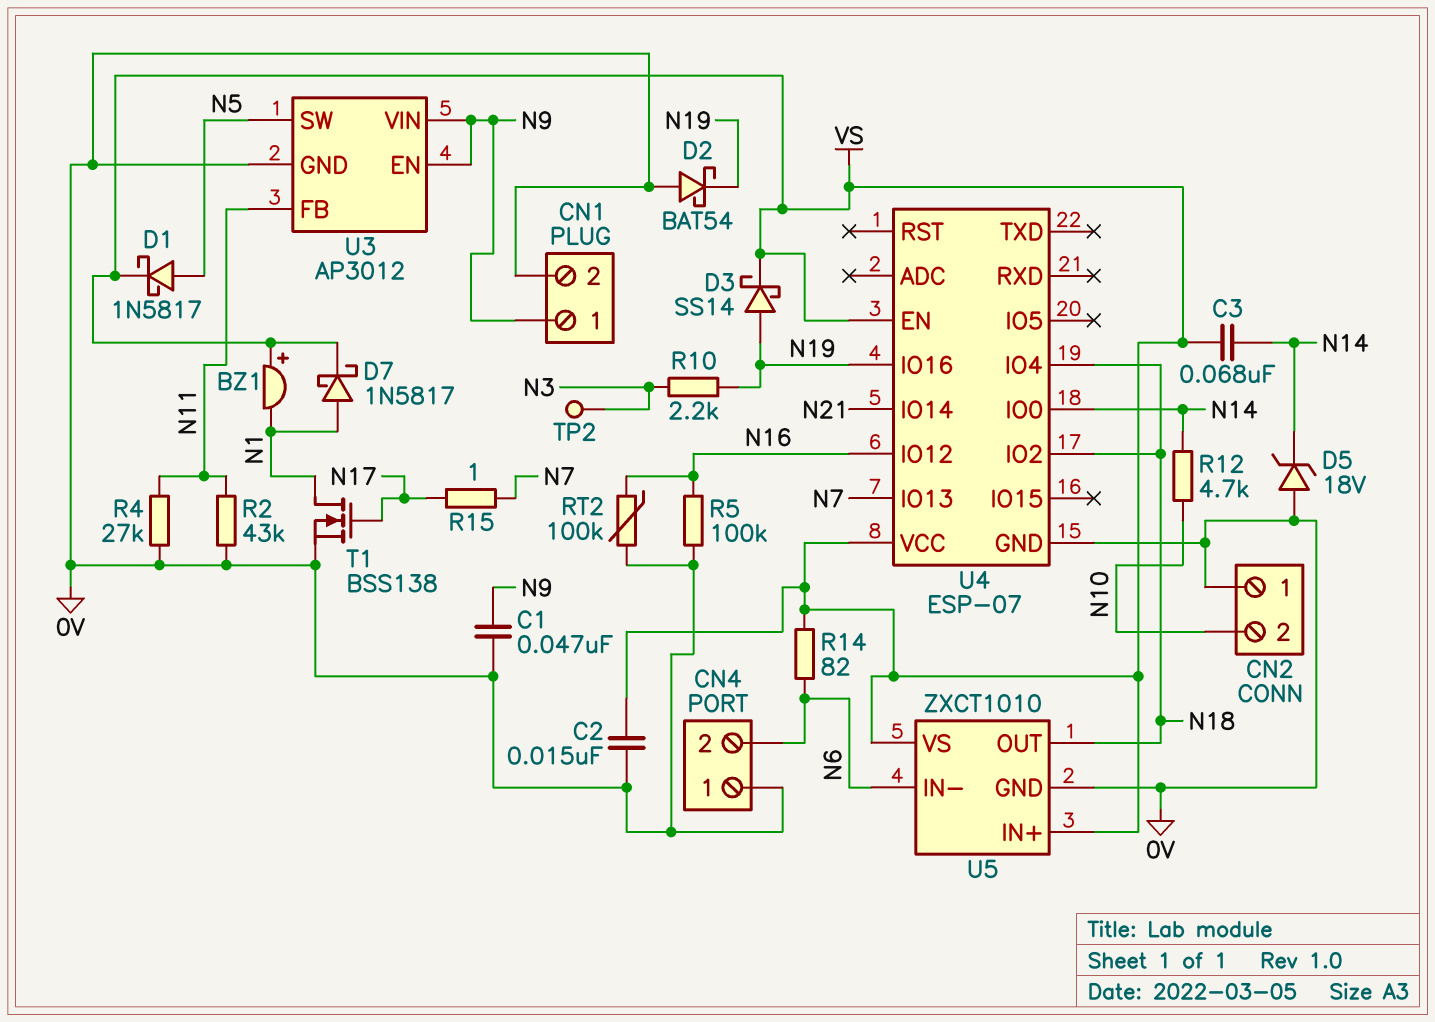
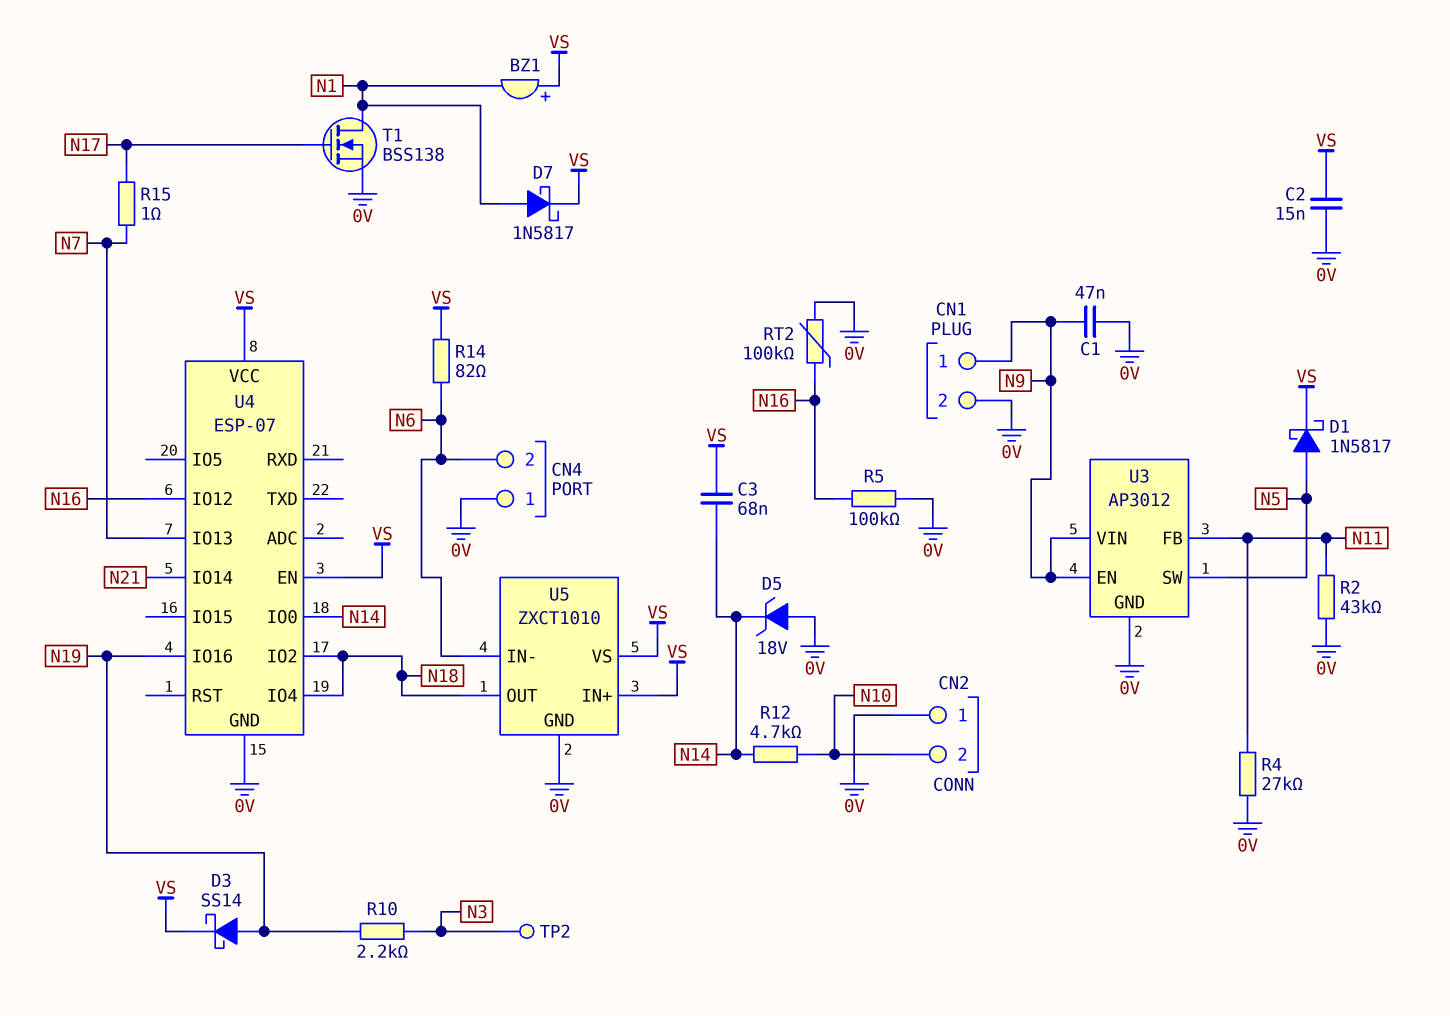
D2: schottky BAT54 (A 0V, K N19) -> none

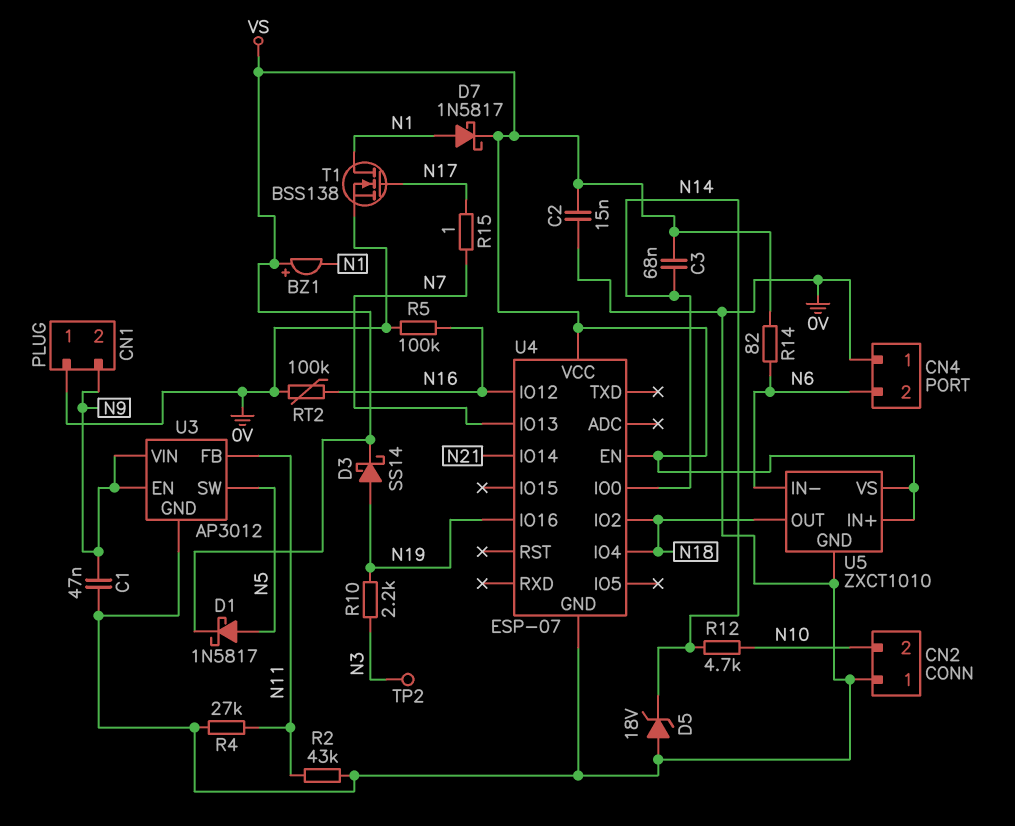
CN1 pin 1: N9 -> 0V
CN1 pin 2: 0V -> N9

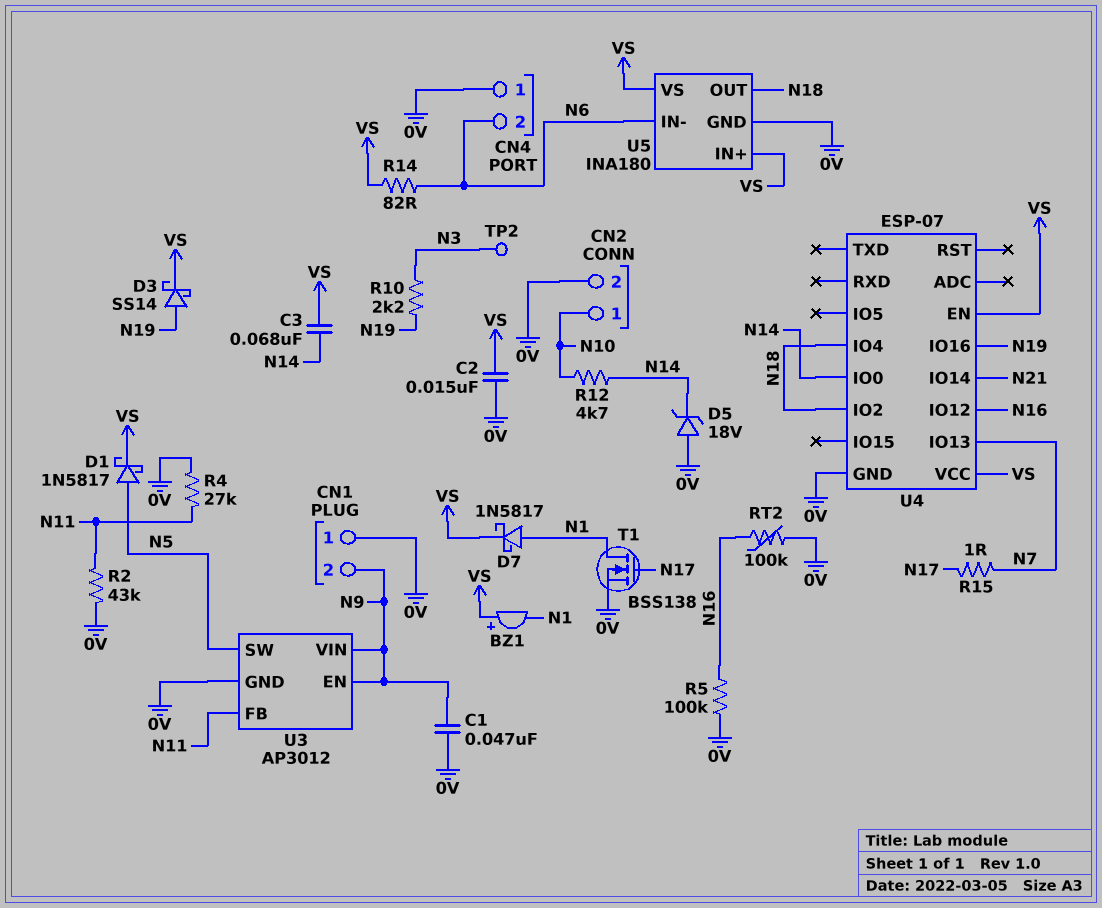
CN2 pin 1: 0V -> N10
CN2 pin 2: N10 -> 0V
U5: ZXCT1010 -> INA180

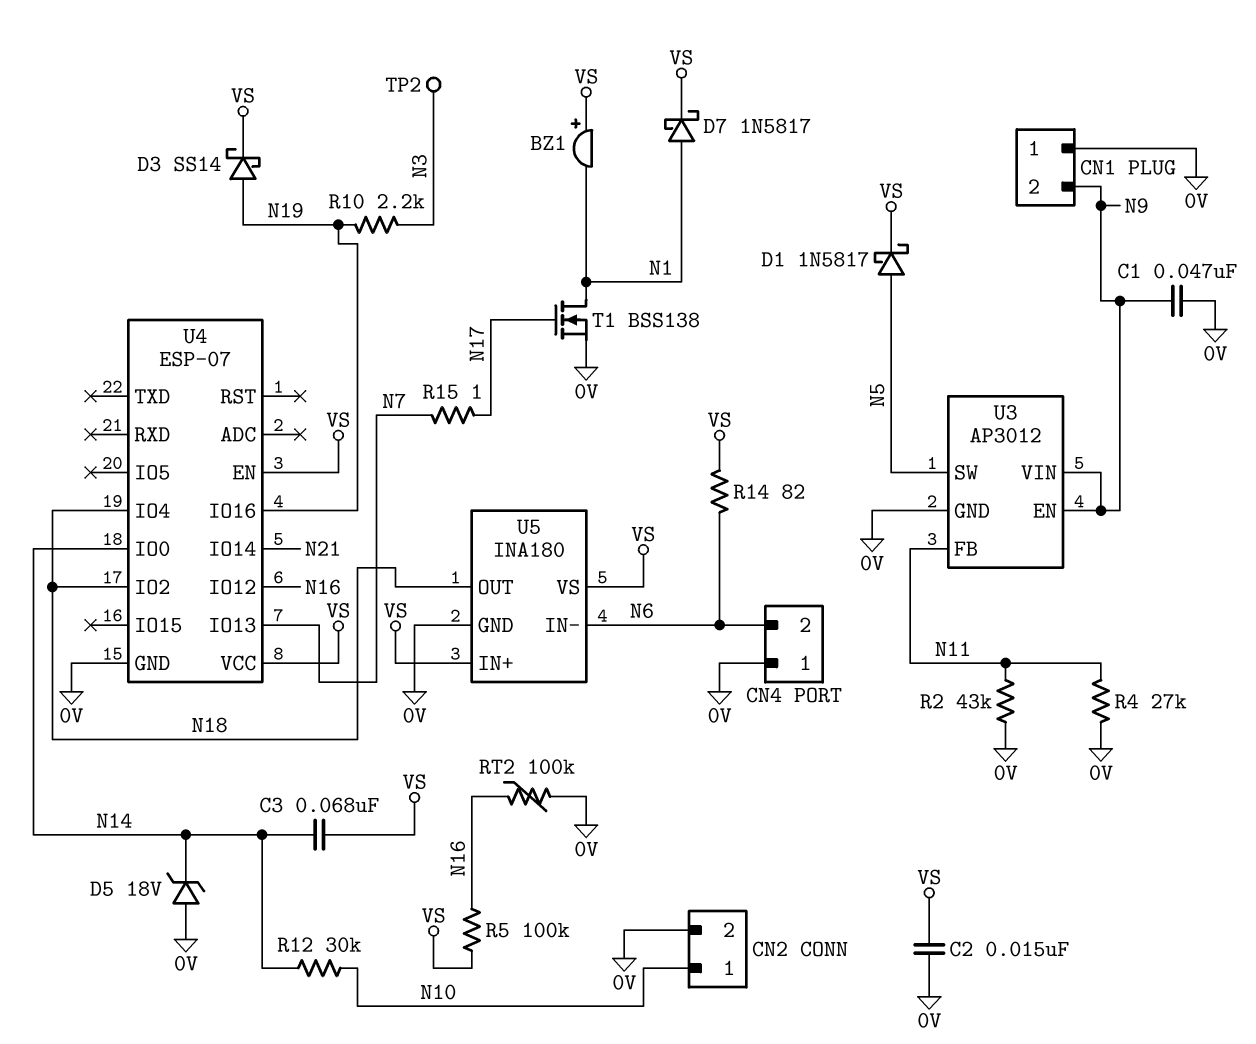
R5: 100k (0V, N16) -> 100k (N16, VS)
R12: 4.7k (N10, N14) -> 30k (N10, N14)

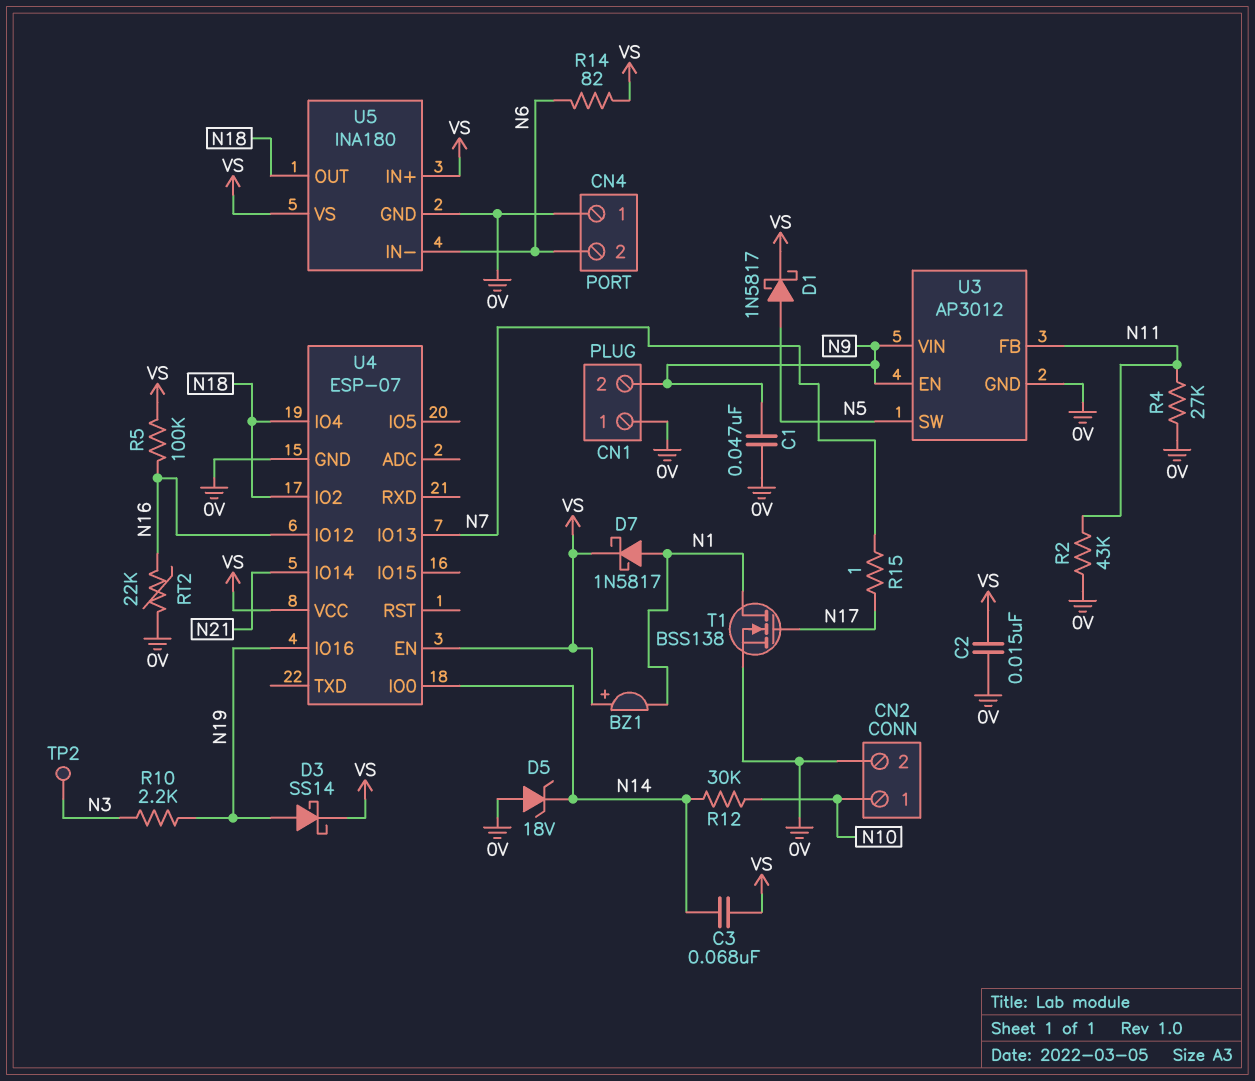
RT2: 100k (0V, N16) -> 22k (0V, N16)

